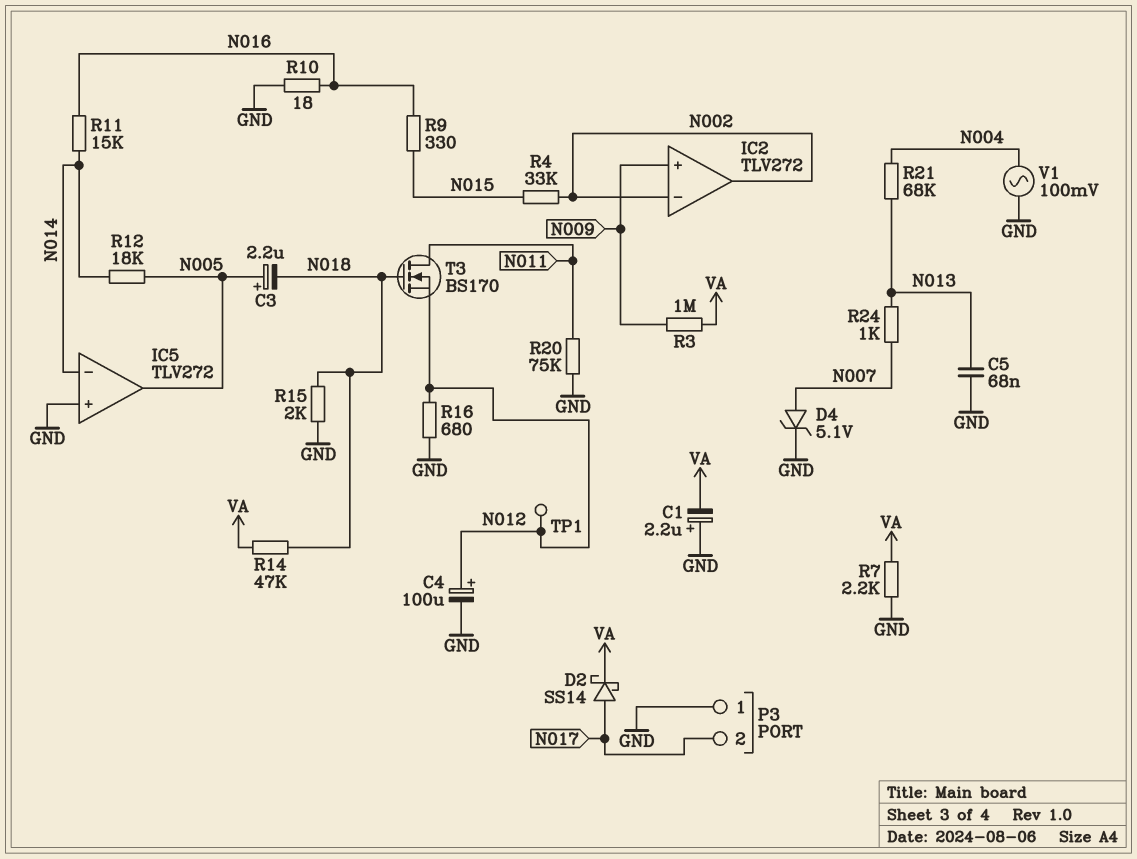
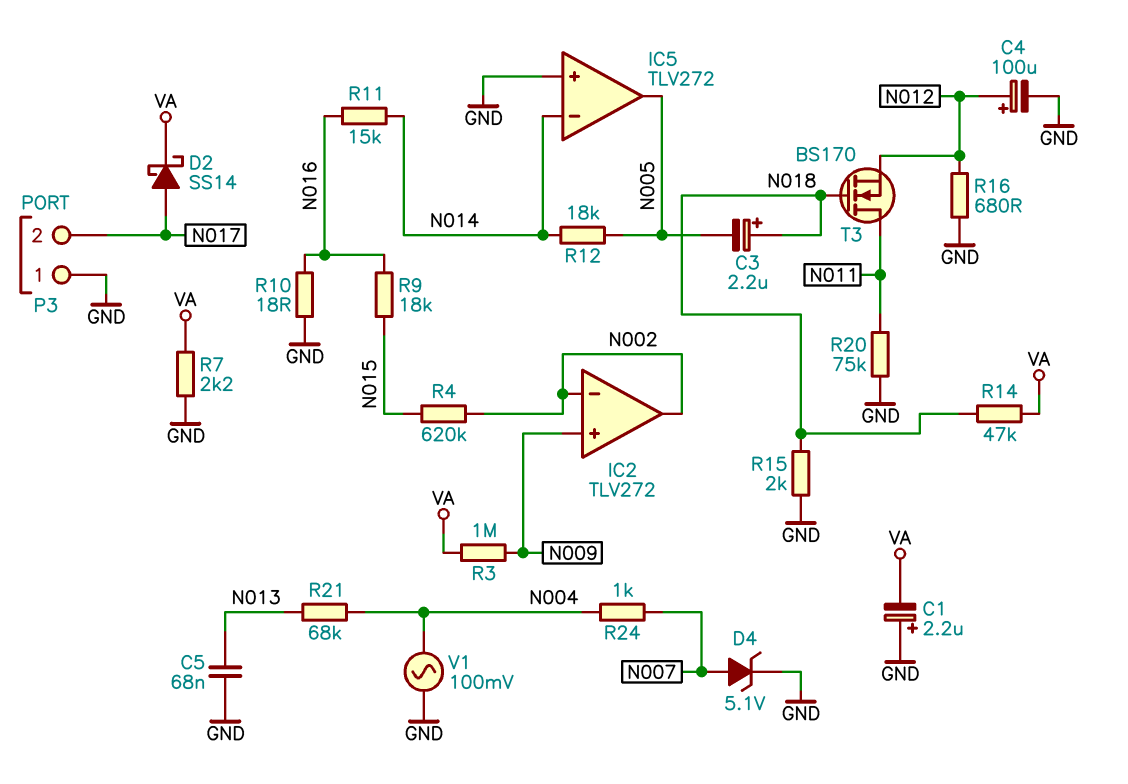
C3: 2.2uF (plus N005, minus N018) -> 2.2uF (plus N018, minus N005)
R4: 33k (N002, N015) -> 620k (N002, N015)
R9: 330 (N015, N016) -> 18k (N015, N016)
R24: 1k (N007, N013) -> 1k (N004, N007)
TP1: test point (N012) -> none

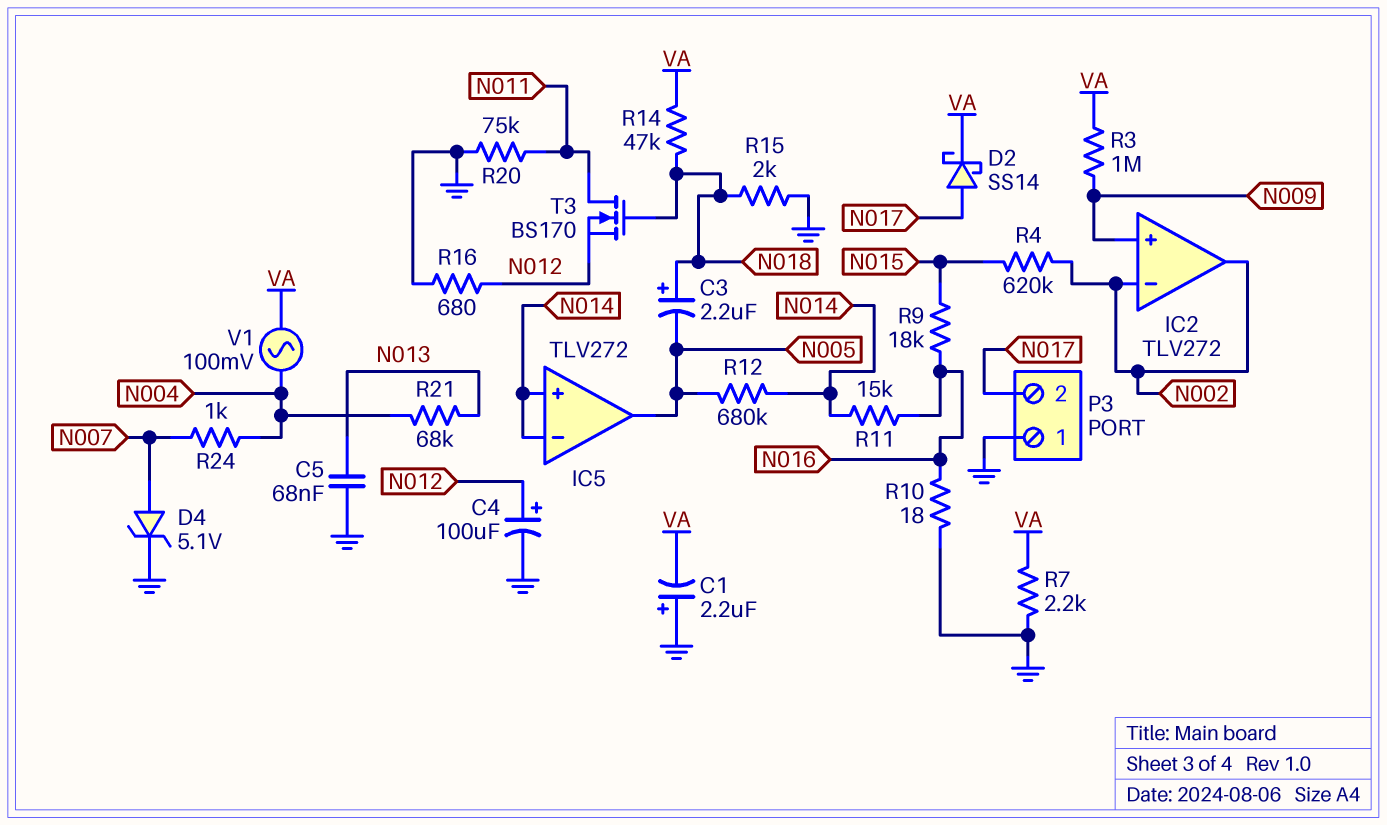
IC5 pin in+: GND -> N014
R12: 18k (N005, N014) -> 680k (N005, N014)
V1: AC 100mV (GND, N004) -> AC 100mV (N004, VA)

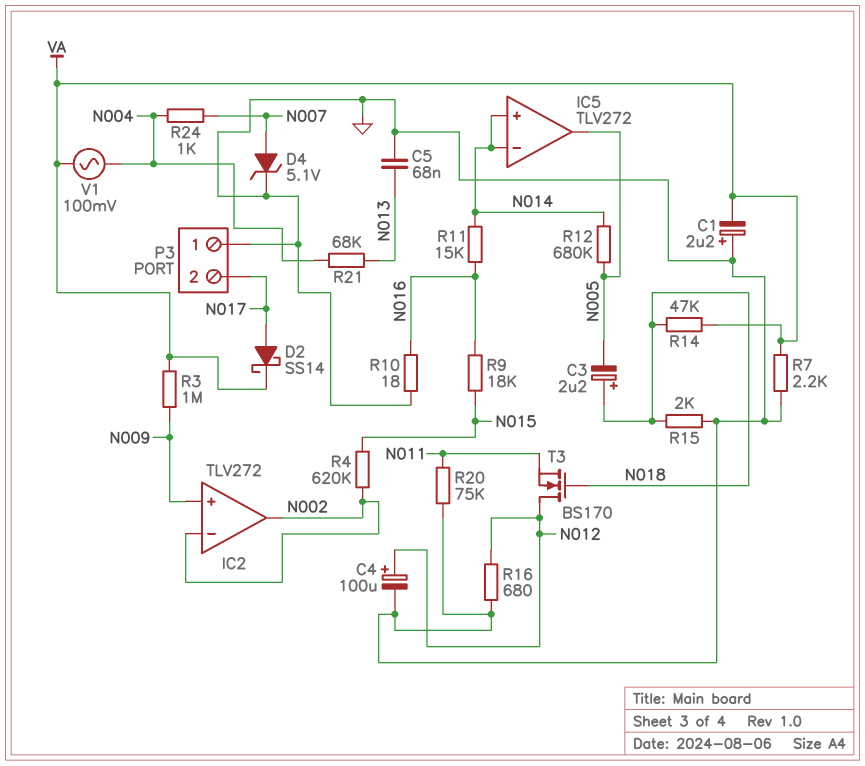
T3: NMOS BS170 (G N018, D N011, S N012) -> NMOS BS170 (G N018, D N012, S N011)

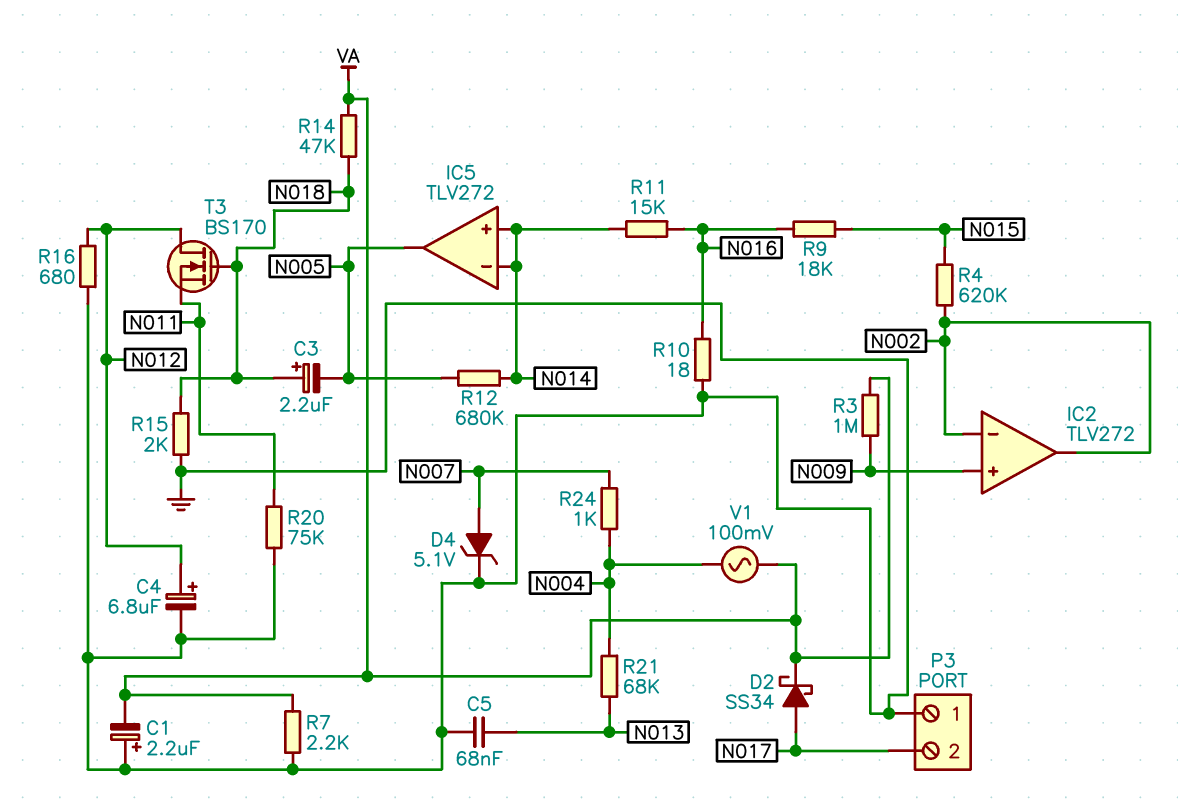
C4: 100uF (plus N012, minus GND) -> 6.8uF (plus N012, minus GND)
D2: schottky SS14 (A N017, K VA) -> schottky SS34 (A N017, K VA)

